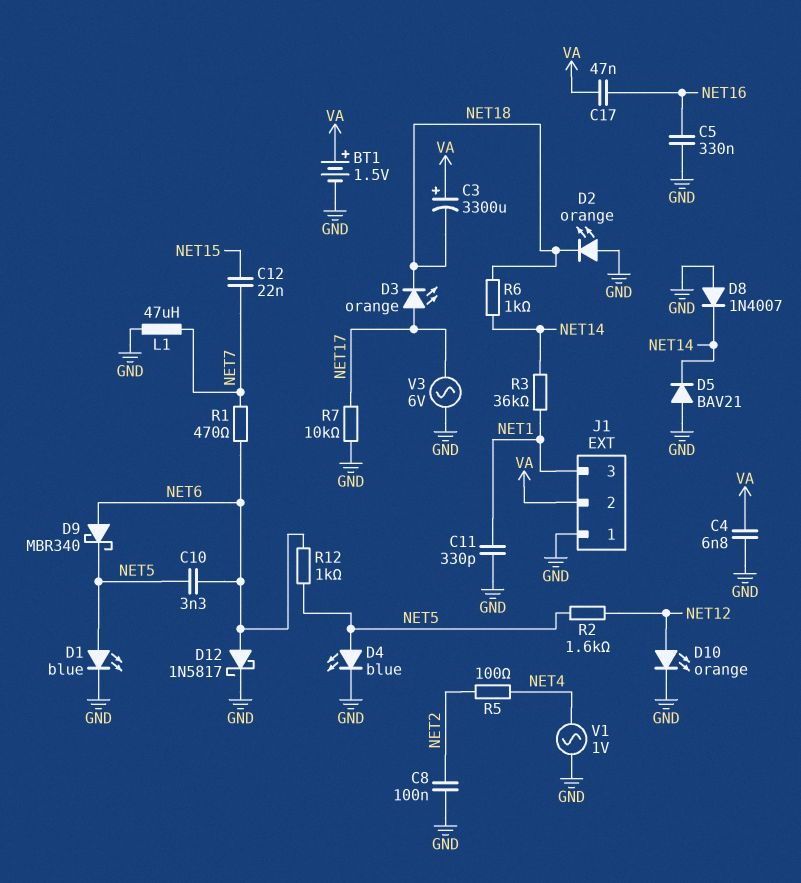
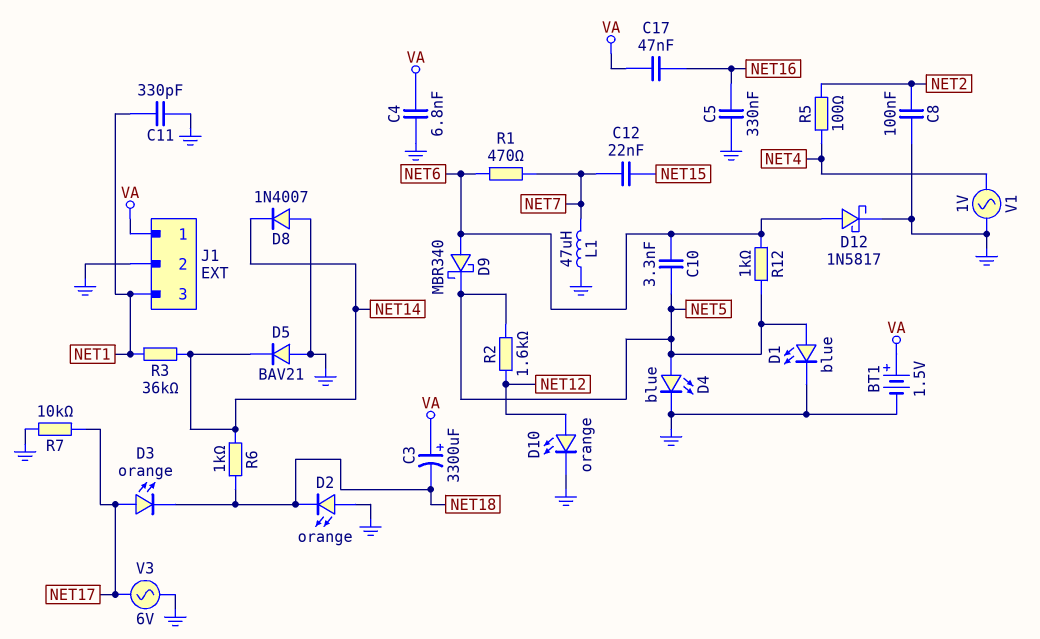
J1 pin 1: GND -> VA
J1 pin 2: VA -> GND

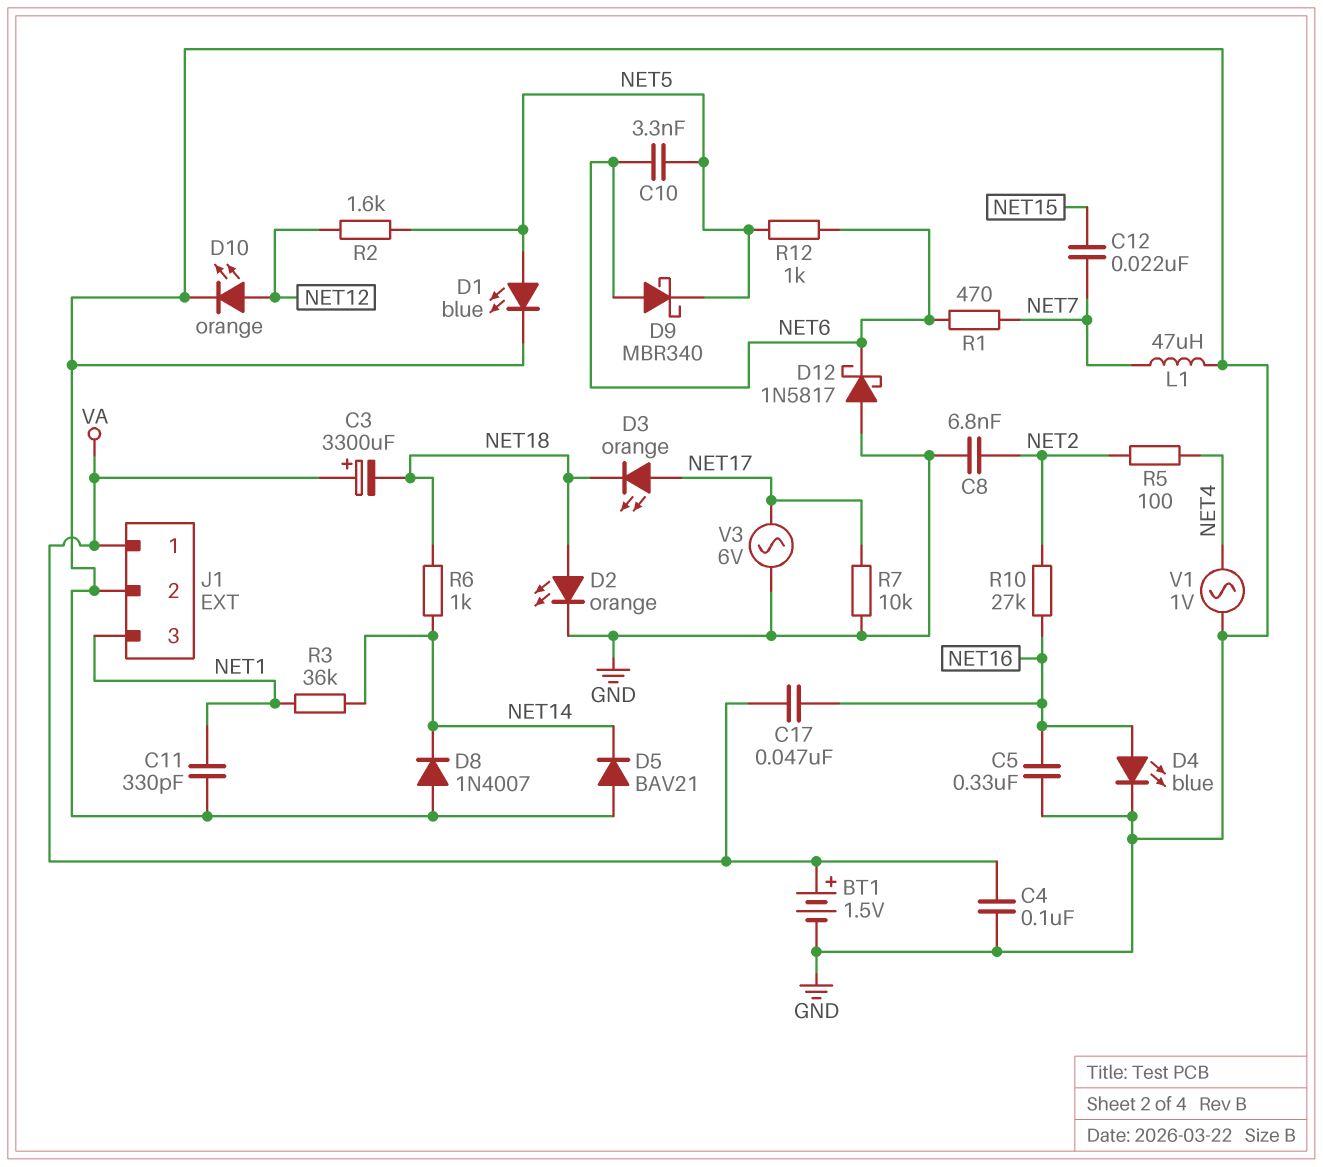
C4: 6.8nF (GND, VA) -> 100nF (GND, VA)
C8: 100nF (GND, NET2) -> 6.8nF (GND, NET2)
D2: LED orange (A GND, K NET18) -> LED orange (A NET18, K GND)
D4: LED blue (A NET5, K GND) -> LED blue (A NET16, K GND)
D12: schottky 1N5817 (A NET6, K GND) -> schottky 1N5817 (A GND, K NET6)
R10: none -> 27k (NET2, NET16)

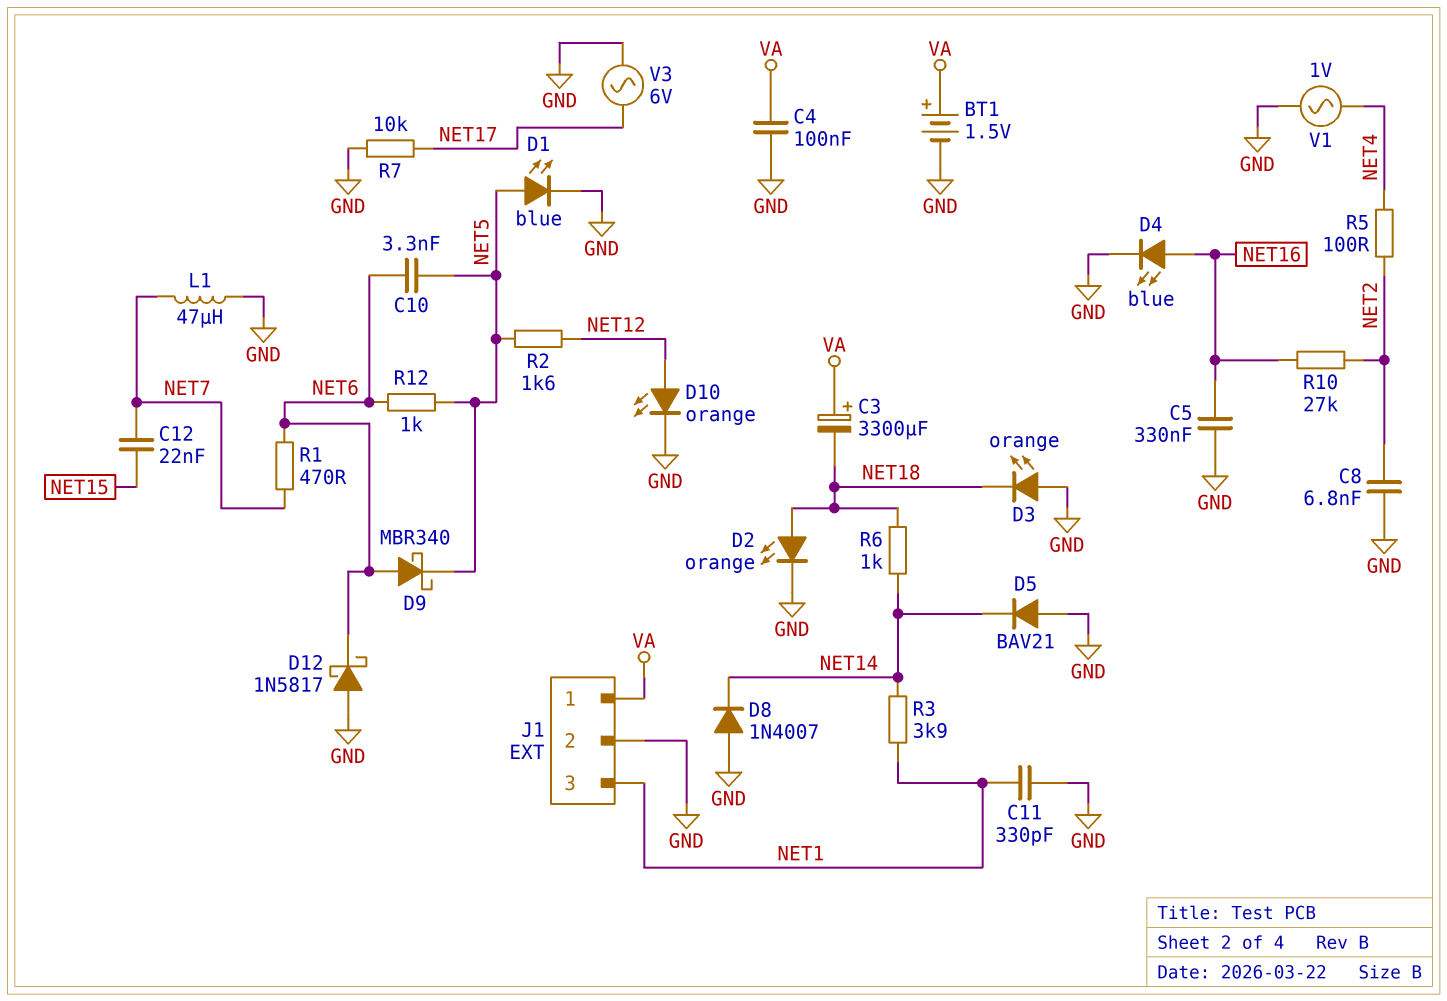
C17: 47nF (NET16, VA) -> none
D3: LED orange (A NET17, K NET18) -> LED orange (A GND, K NET18)
R3: 36k (NET1, NET14) -> 3.9k (NET1, NET14)

